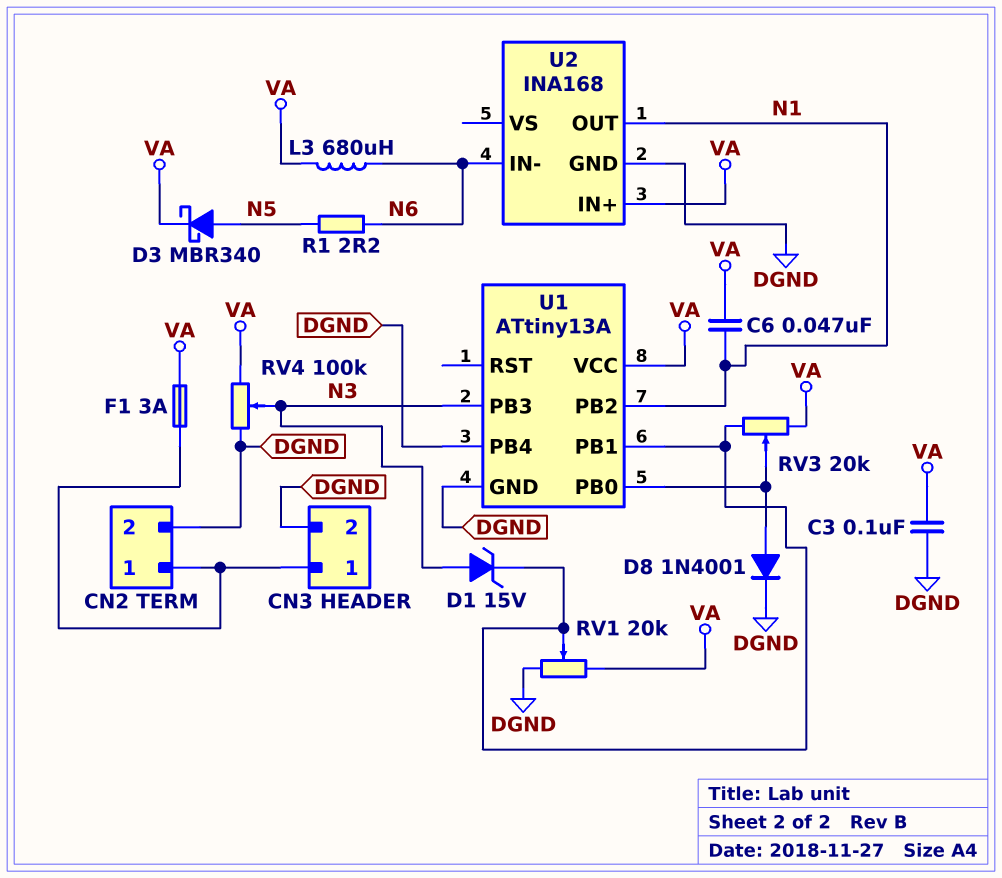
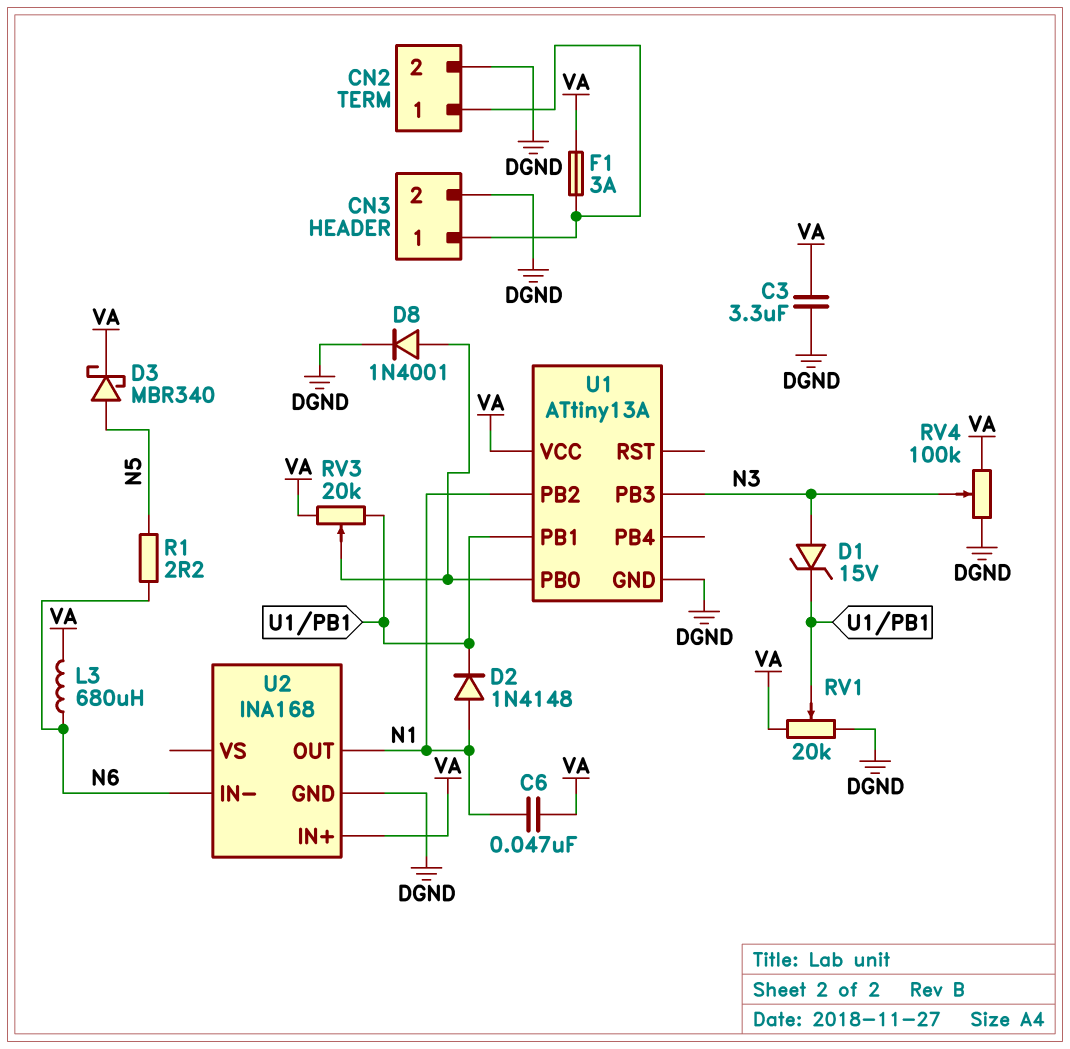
C3: 100nF (DGND, VA) -> 3.3uF (DGND, VA)
D2: none -> diode 1N4148 (A N1, K U1/PB1)
U1 pin PB4: DGND -> none

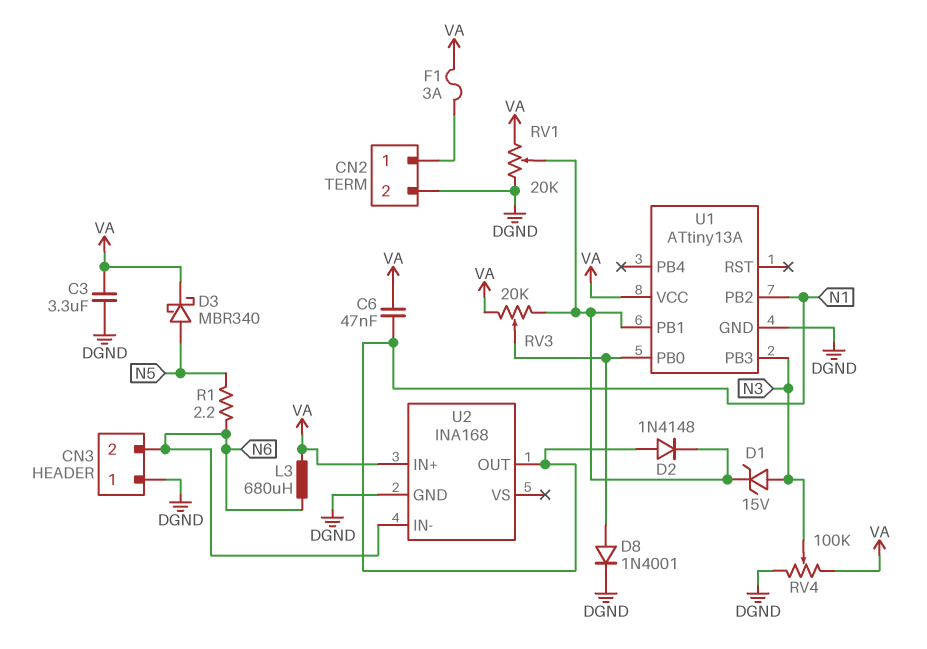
CN3 pin 1: CN2/1 -> DGND
CN3 pin 2: DGND -> N6

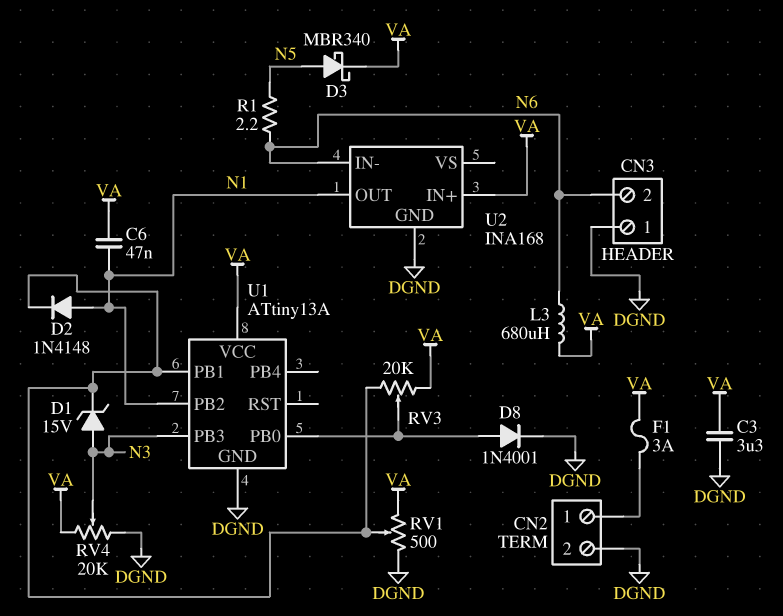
RV1: 20k (DGND, VA, wiper U1/PB1) -> 500 (DGND, VA, wiper U1/PB1)
RV4: 100k (DGND, VA, wiper N3) -> 20k (DGND, VA, wiper N3)

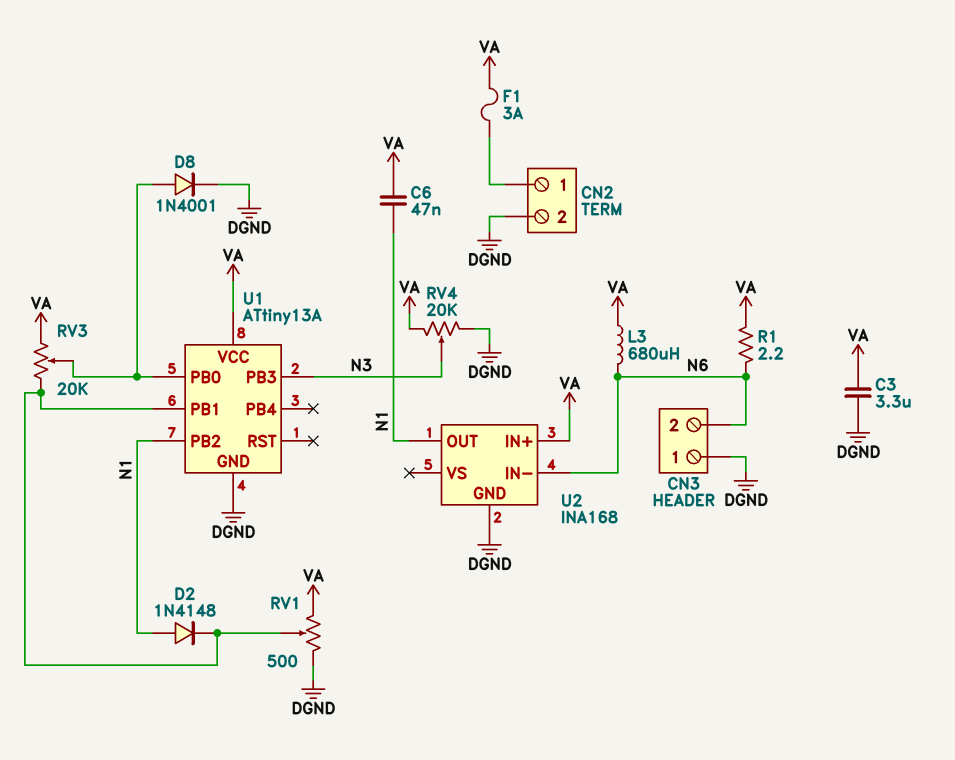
D1: zener 15V (A N3, K U1/PB1) -> none
D3: schottky MBR340 (A N5, K VA) -> none
R1: 2.2 (N5, N6) -> 2.2 (N6, VA)

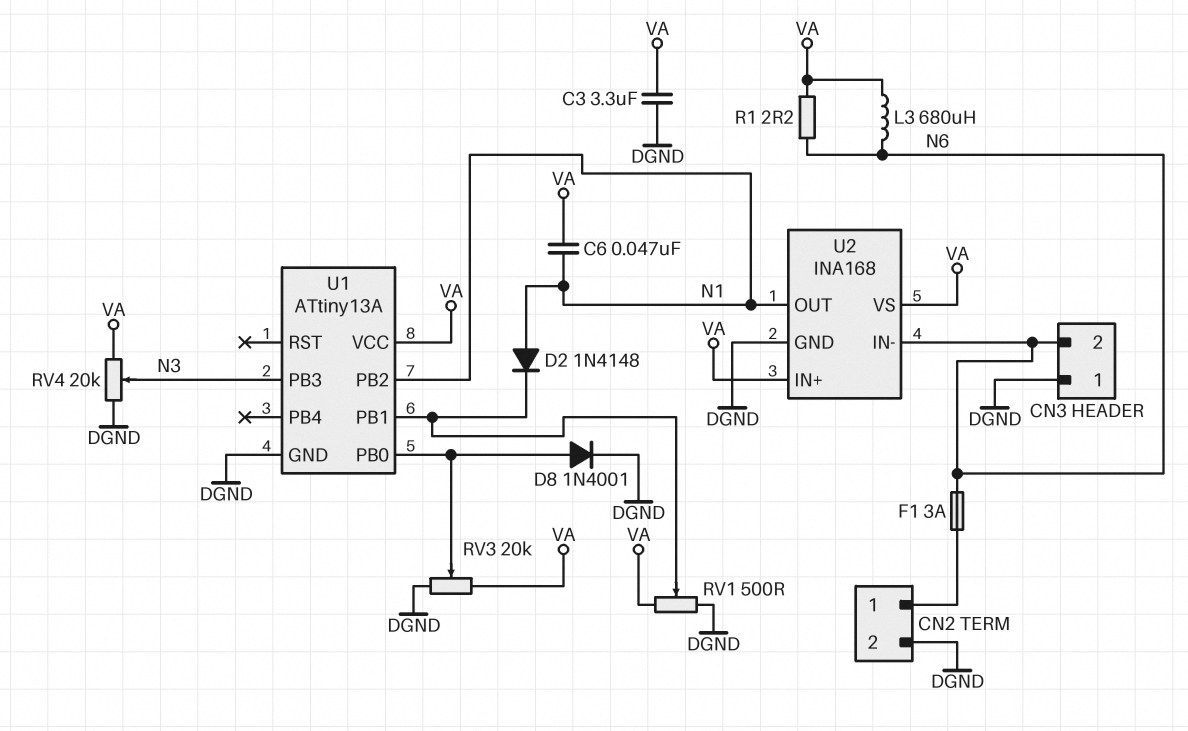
F1: 3A (CN2/1, VA) -> 3A (CN2/1, N6)
RV3: 20k (U1/PB1, VA, wiper U1/PB0) -> 20k (DGND, VA, wiper U1/PB0)
U2 pin VS: none -> VA

